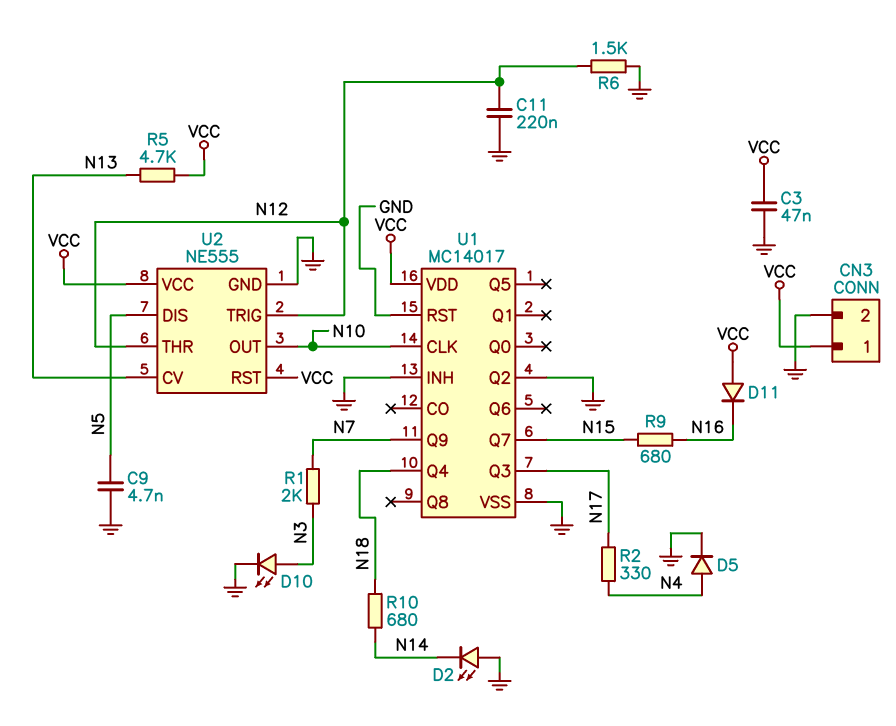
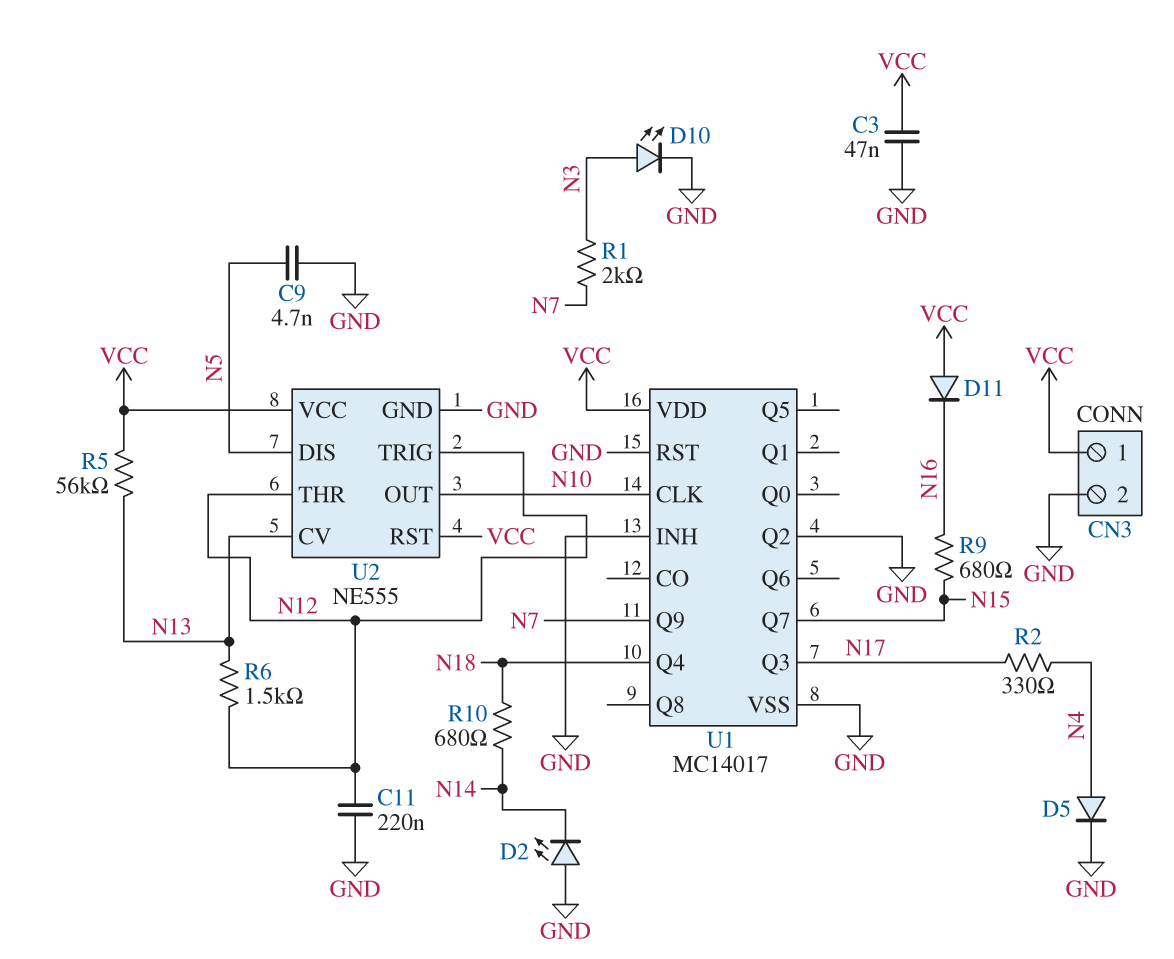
R5: 4.7k (N13, VCC) -> 56k (N13, VCC)
R6: 1.5k (GND, N12) -> 1.5k (N12, N13)

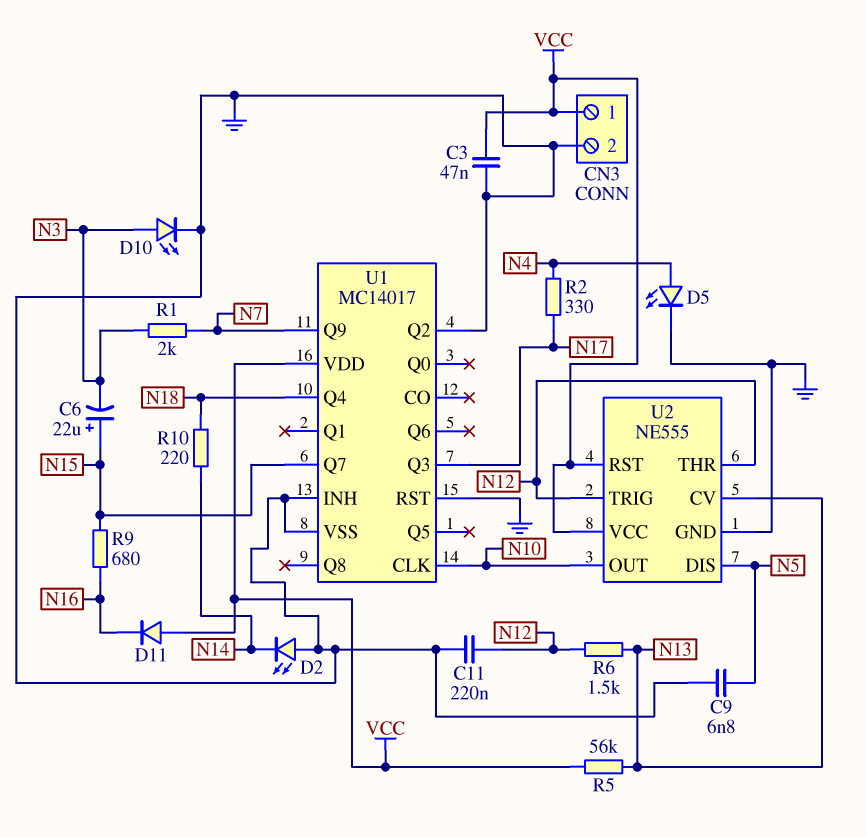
C6: none -> 22uF (plus N15, minus N3)
C9: 4.7nF (GND, N5) -> 6.8nF (GND, N5)
D5: diode (A N4, K GND) -> LED (A N4, K GND)
R10: 680 (N14, N18) -> 220 (N14, N18)

